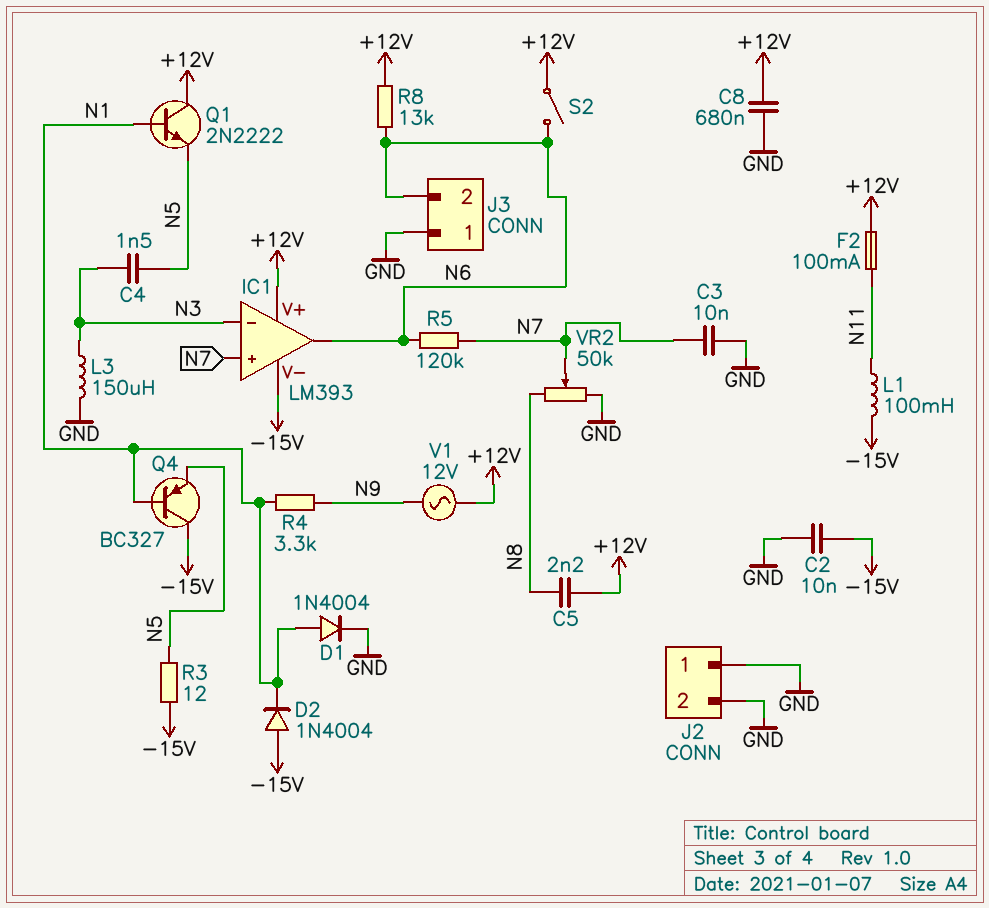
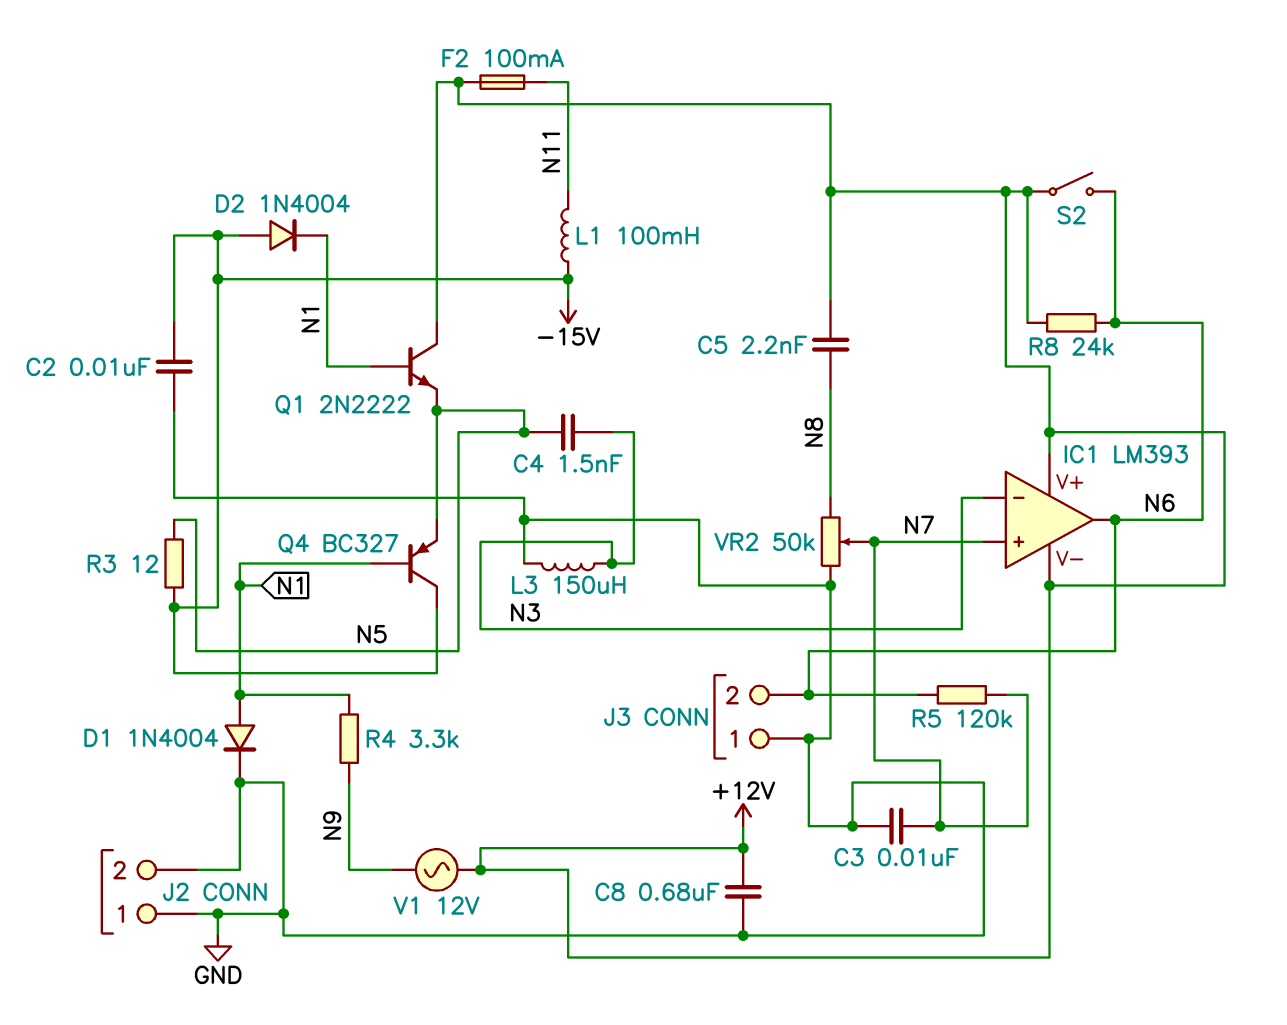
IC1 pin V-: -15V -> +12V
R8: 13k (+12V, N6) -> 24k (+12V, N6)

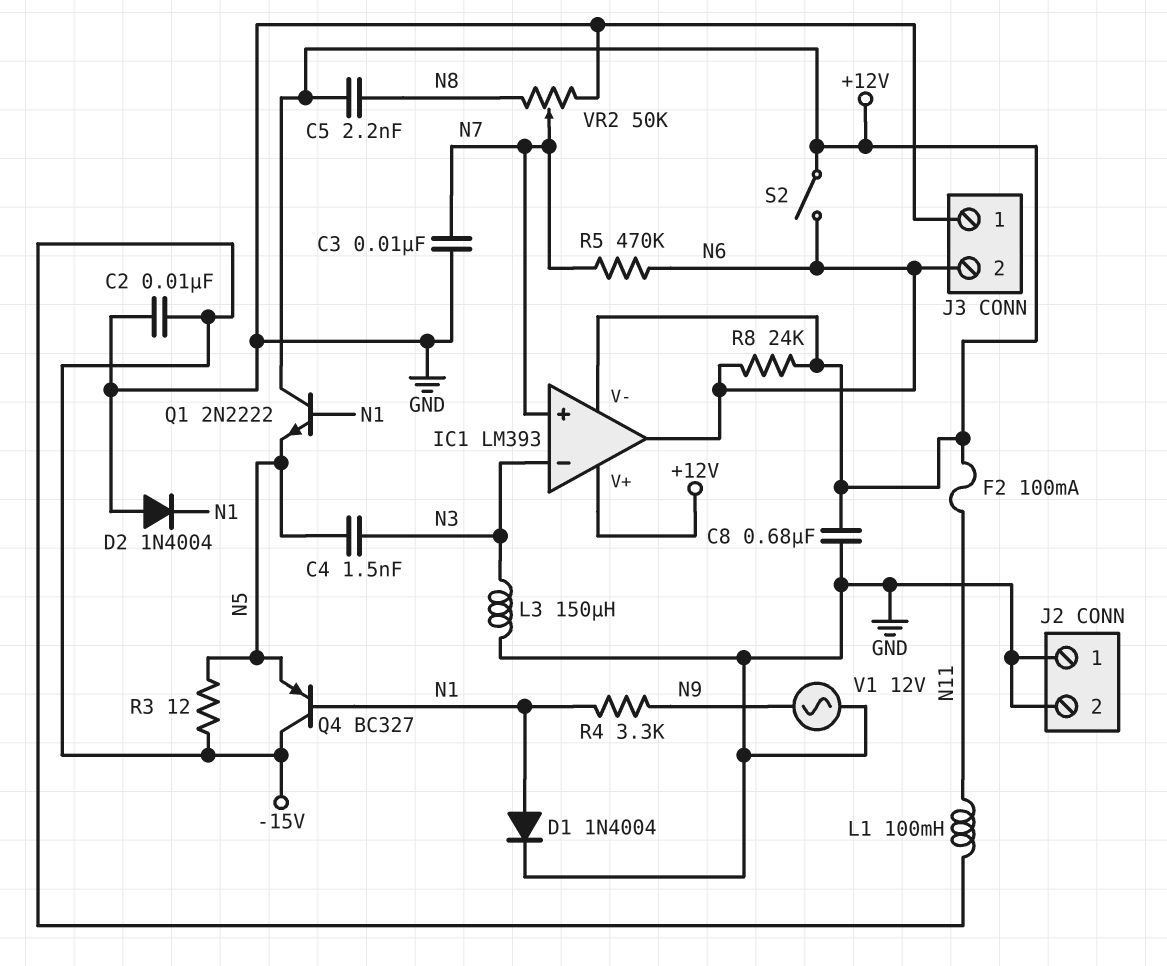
D2: diode 1N4004 (A -15V, K N1) -> diode 1N4004 (A GND, K N1)
R5: 120k (N6, N7) -> 470k (N6, N7)
V1: AC 12V (+12V, N9) -> AC 12V (GND, N9)

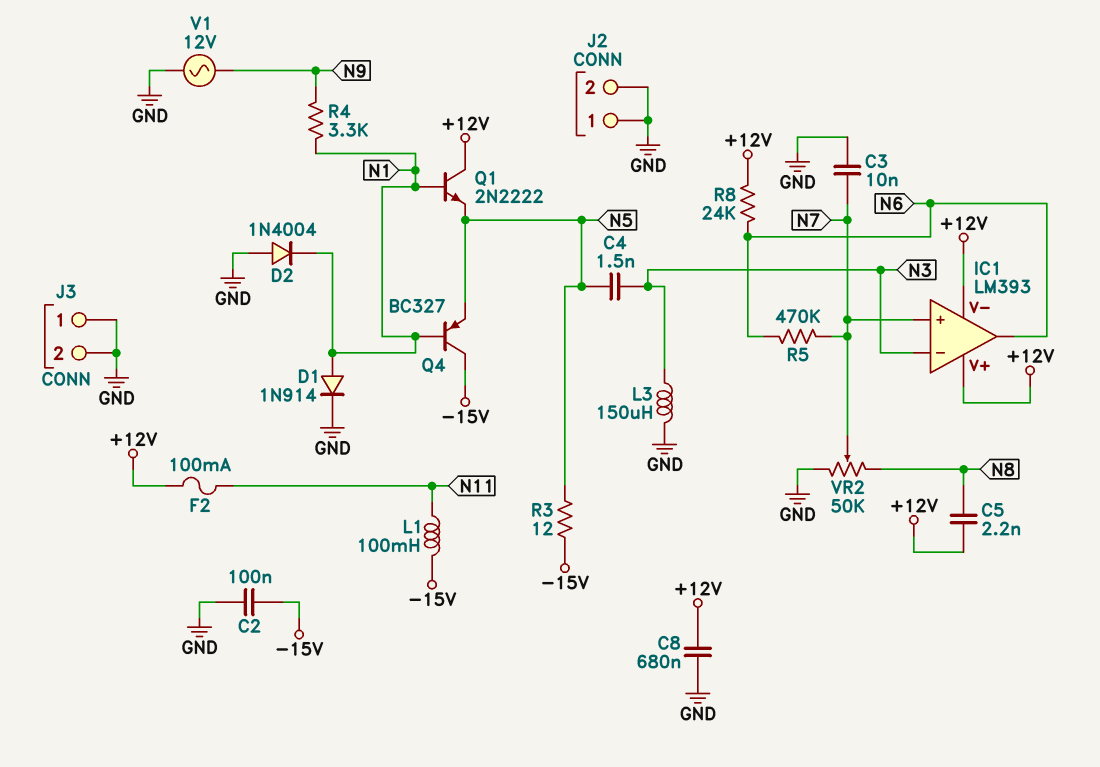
C2: 10nF (-15V, GND) -> 100nF (-15V, GND)
D1: diode 1N4004 (A N1, K GND) -> diode 1N914 (A N1, K GND)
J3 pin 2: N6 -> GND
S2: switch (+12V, N6) -> none

